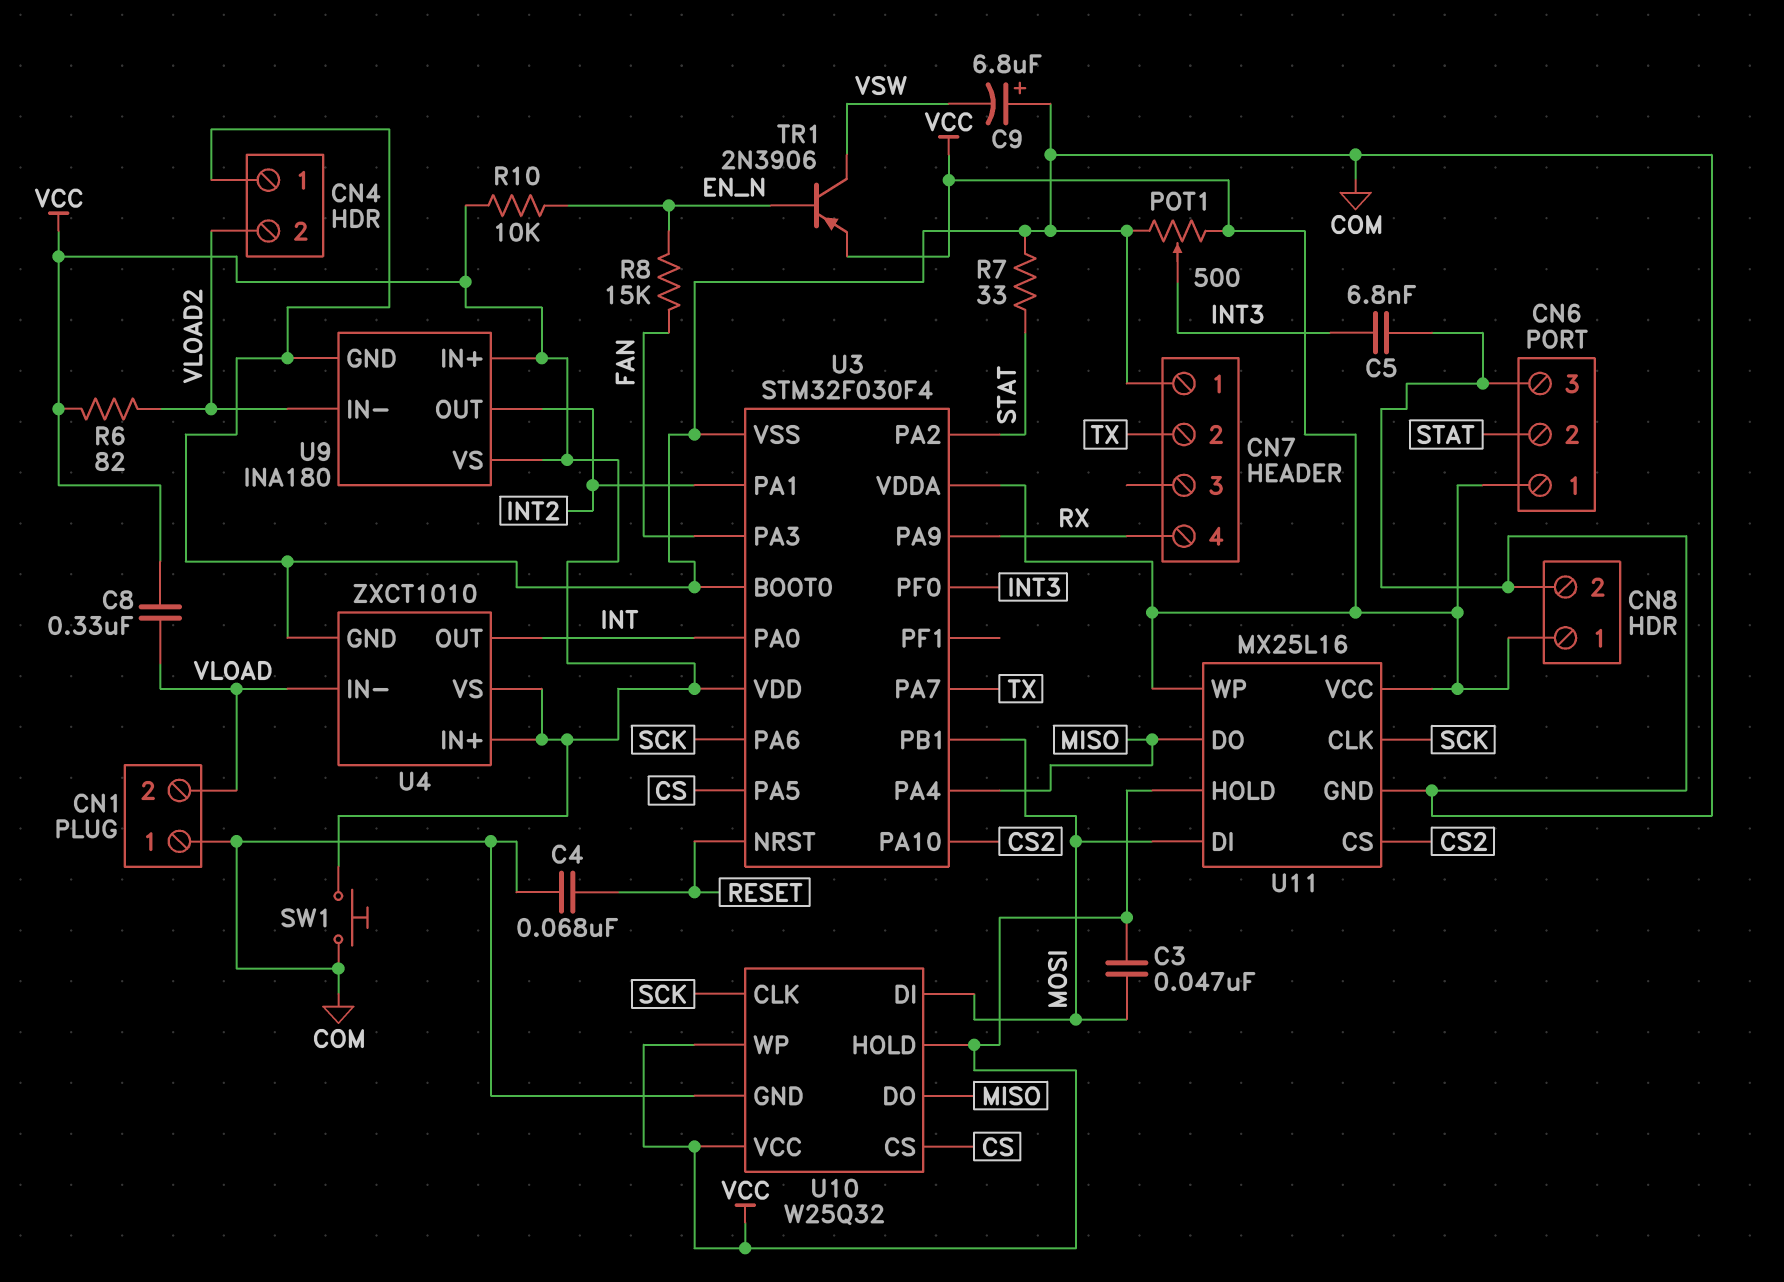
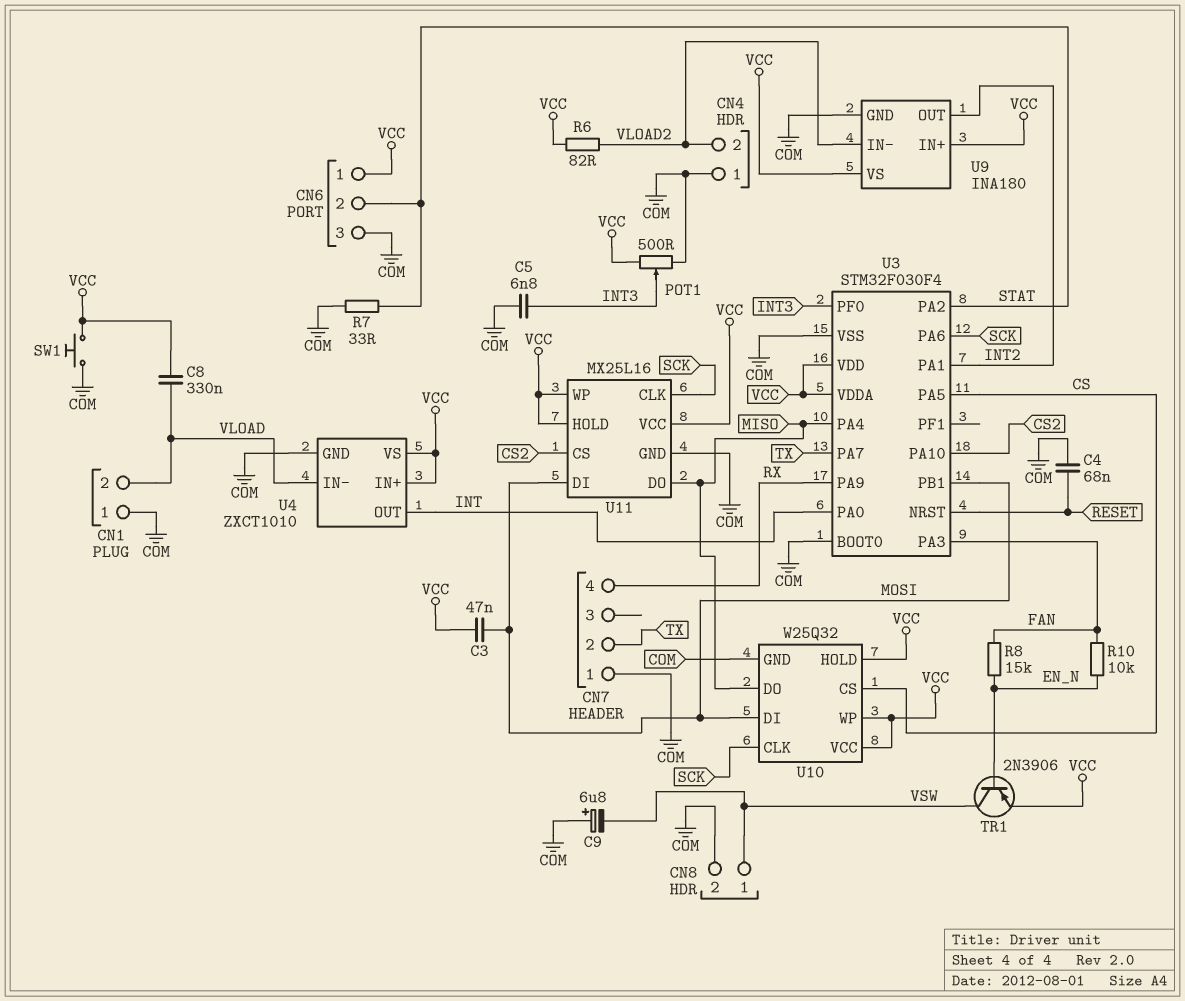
CN8 pin 1: VCC -> VSW
R10: 10k (EN_N, VCC) -> 10k (EN_N, FAN)

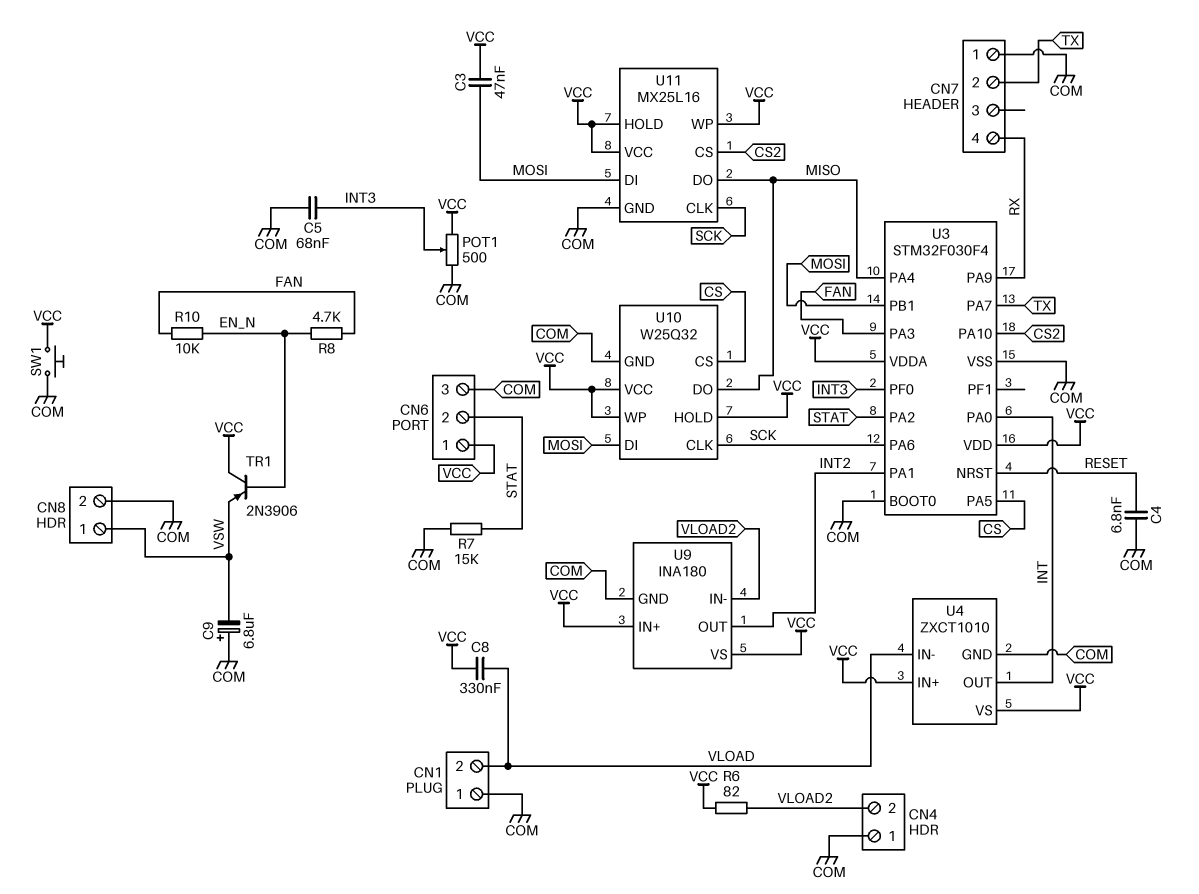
C4: 68nF (COM, RESET) -> 6.8nF (COM, RESET)
C5: 6.8nF (COM, INT3) -> 68nF (COM, INT3)
R7: 33 (COM, STAT) -> 15k (COM, STAT)
R8: 15k (EN_N, FAN) -> 4.7k (EN_N, FAN)
TR1: PNP 2N3906 (B EN_N, C VSW, E VCC) -> PNP 2N3906 (B EN_N, C VCC, E VSW)

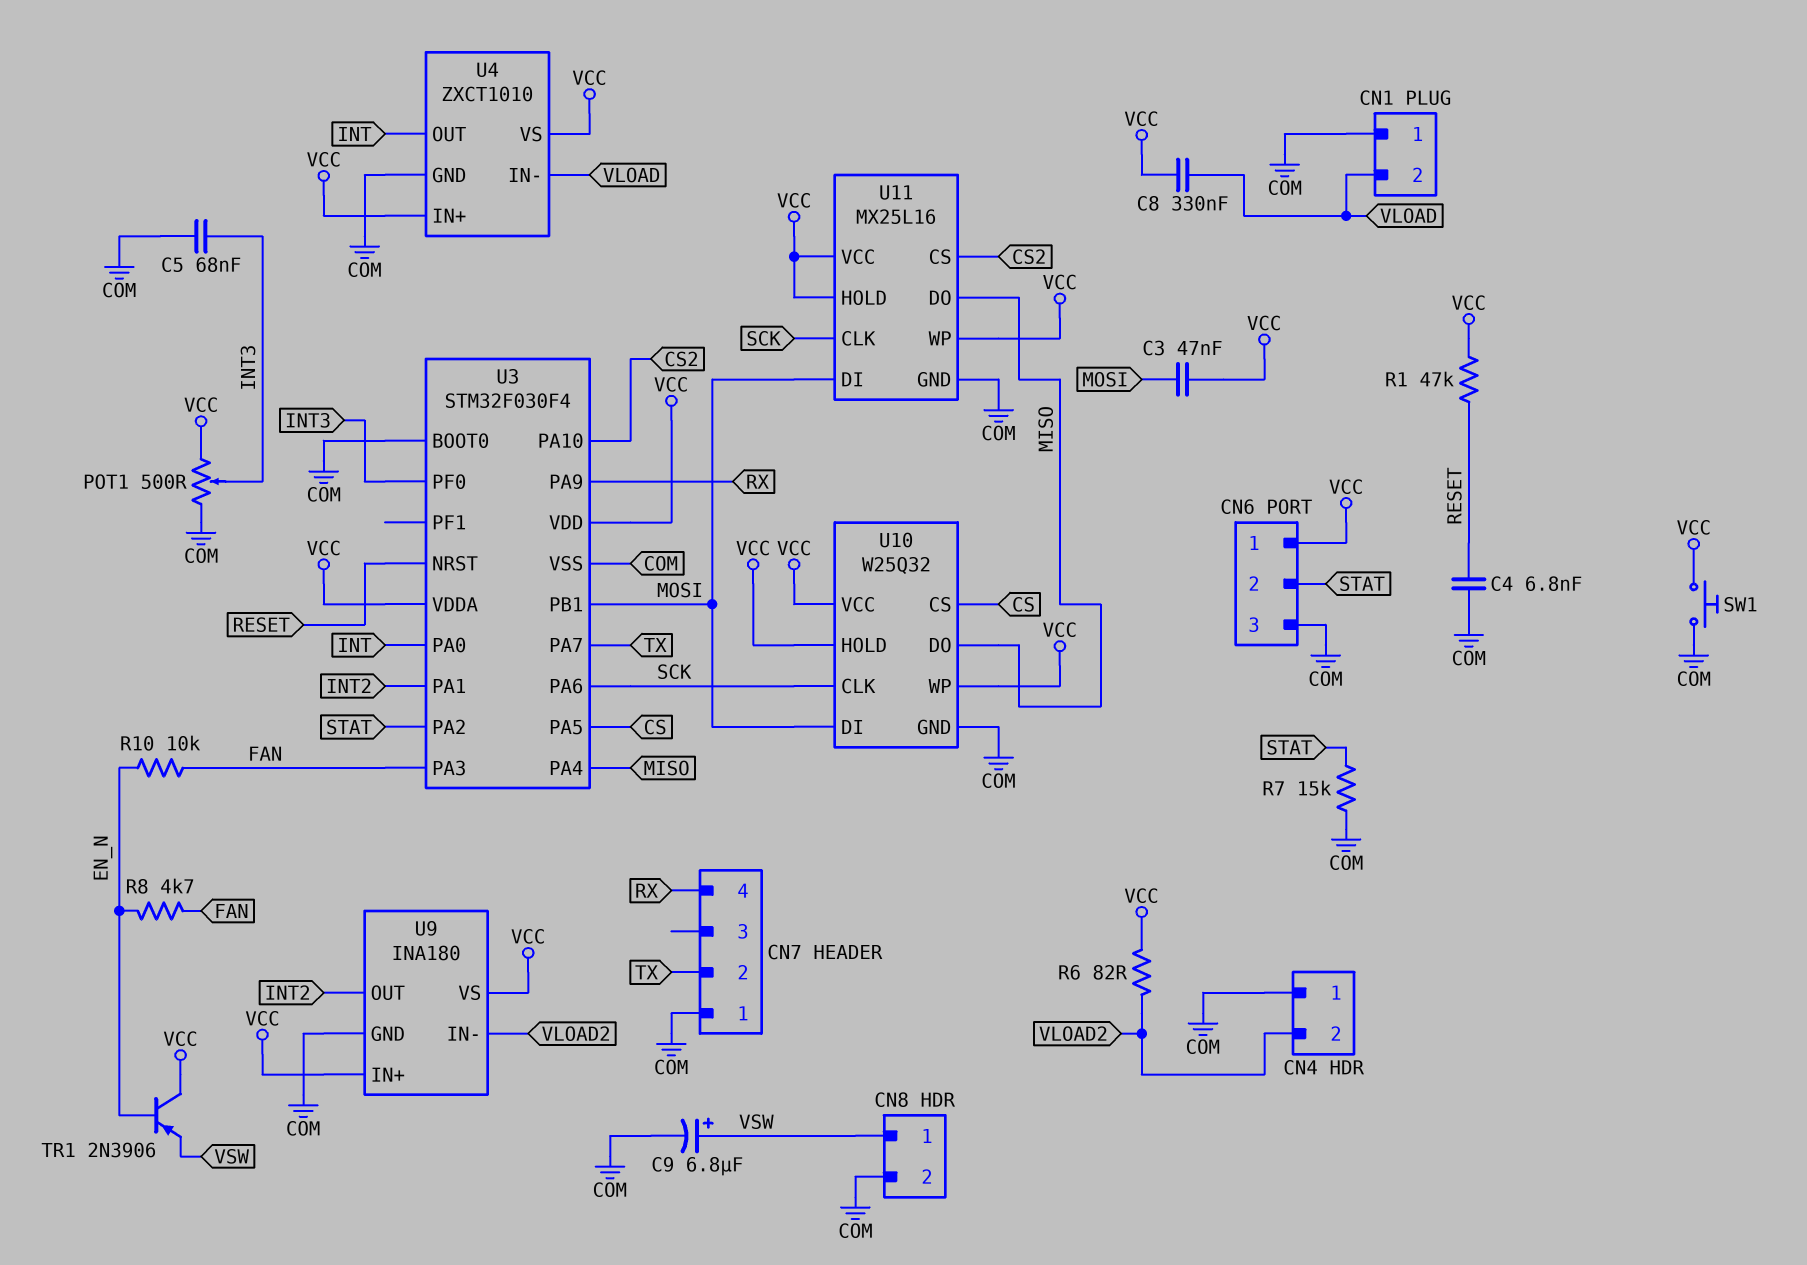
C9: 6.8uF (plus COM, minus VSW) -> 6.8uF (plus VSW, minus COM)
R1: none -> 47k (RESET, VCC)

